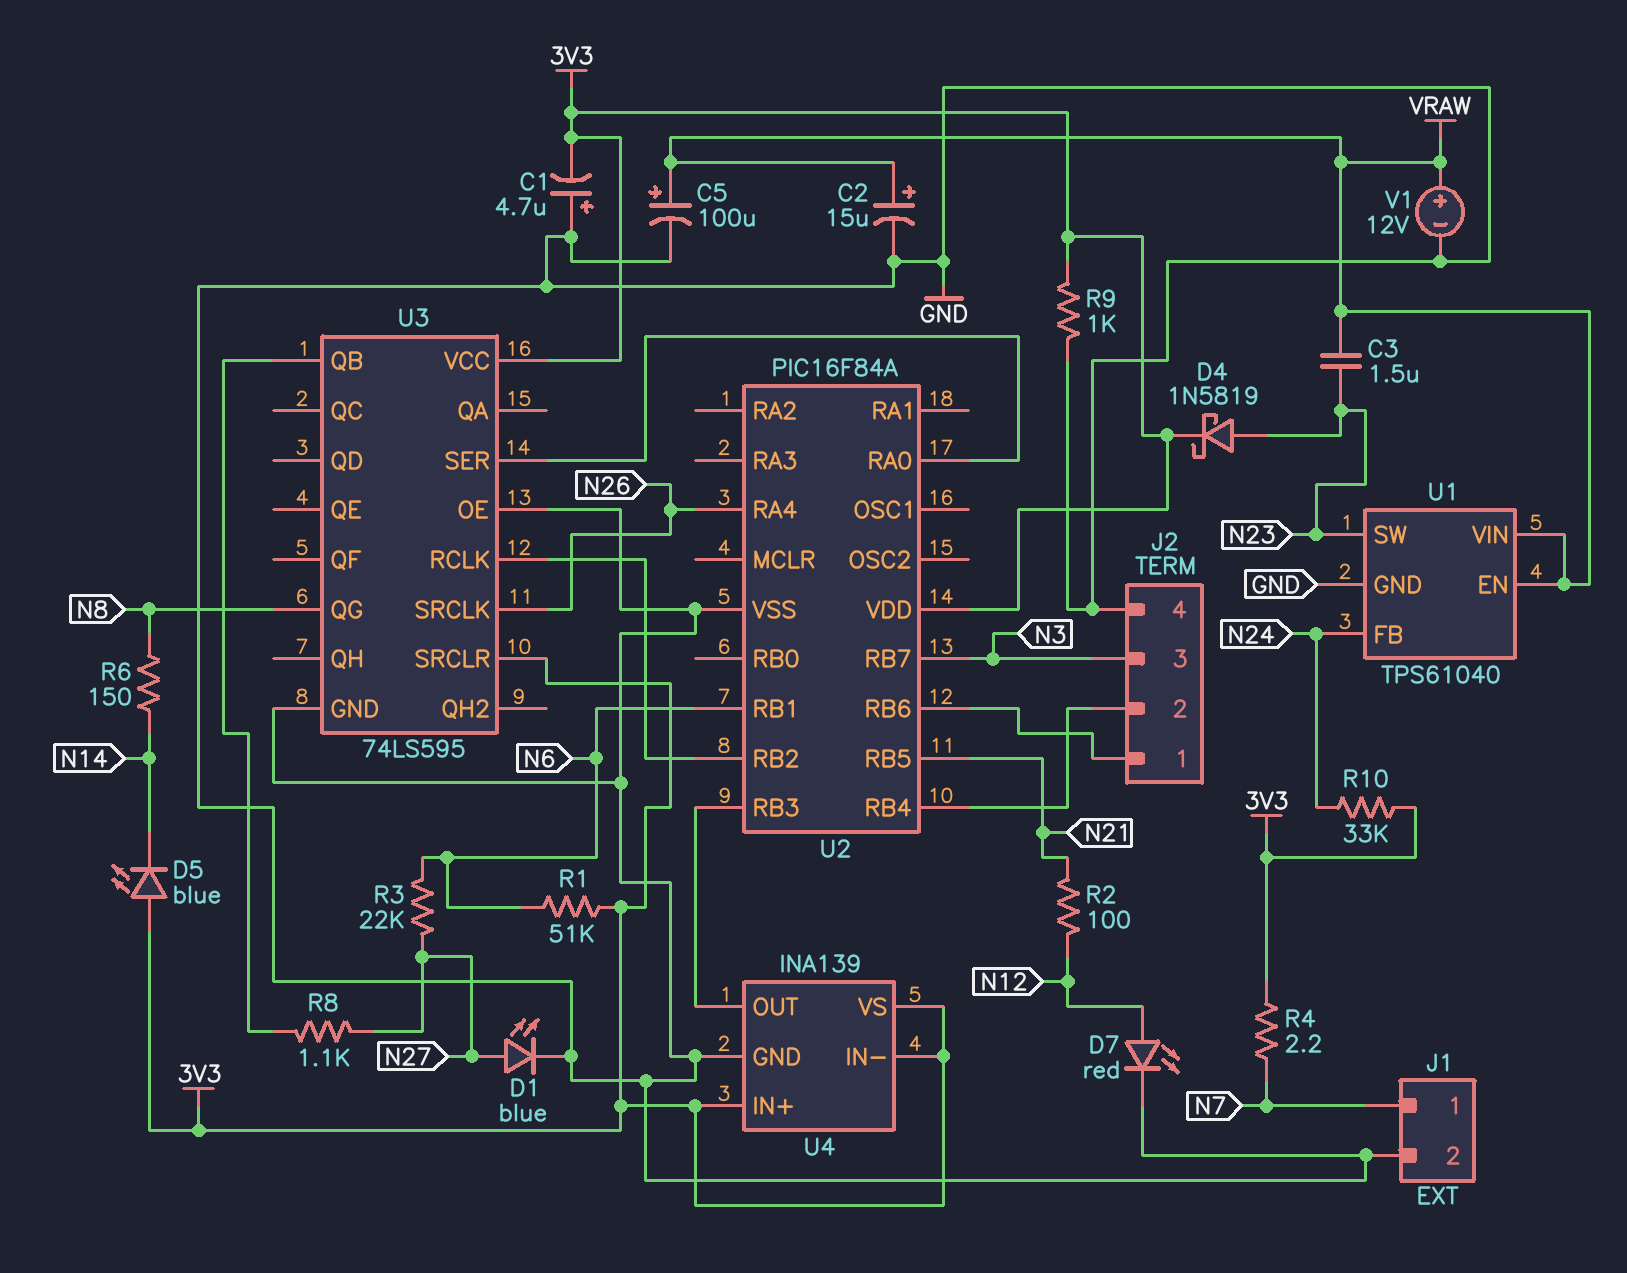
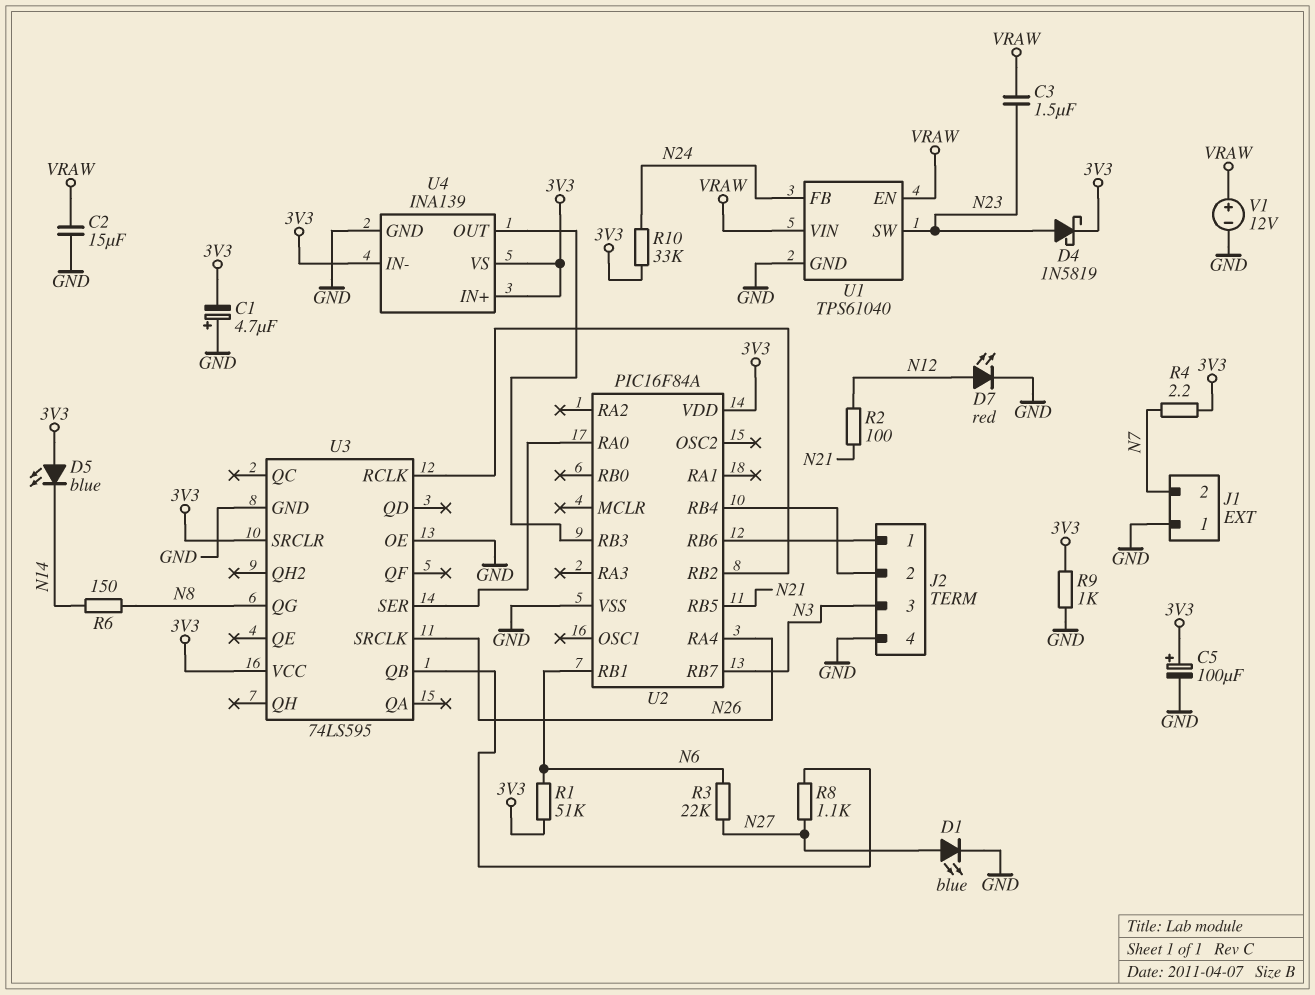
C2: 15uF (plus VRAW, minus GND) -> 15uF (GND, VRAW)
C5: 100uF (plus VRAW, minus GND) -> 100uF (plus 3V3, minus GND)
J1 pin 1: N7 -> GND
J1 pin 2: GND -> N7

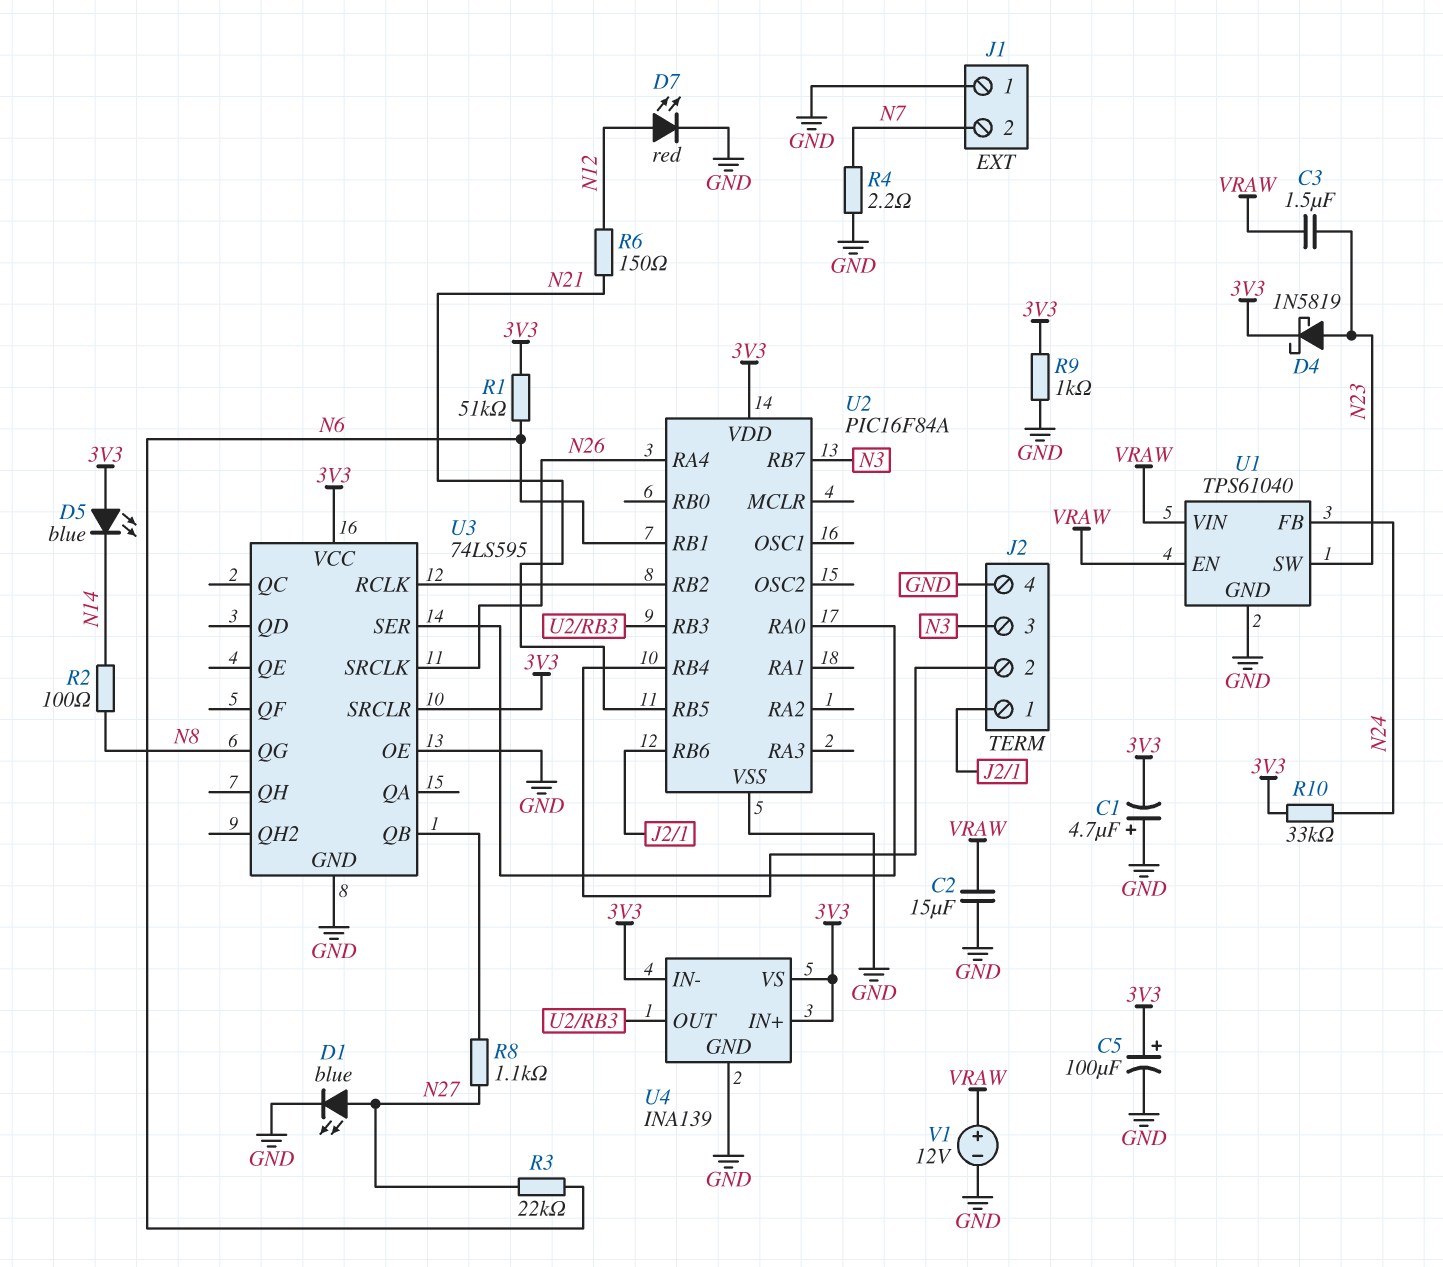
R2: 100 (N12, N21) -> 100 (N8, N14)
R4: 2.2 (3V3, N7) -> 2.2 (GND, N7)
R6: 150 (N8, N14) -> 150 (N12, N21)

